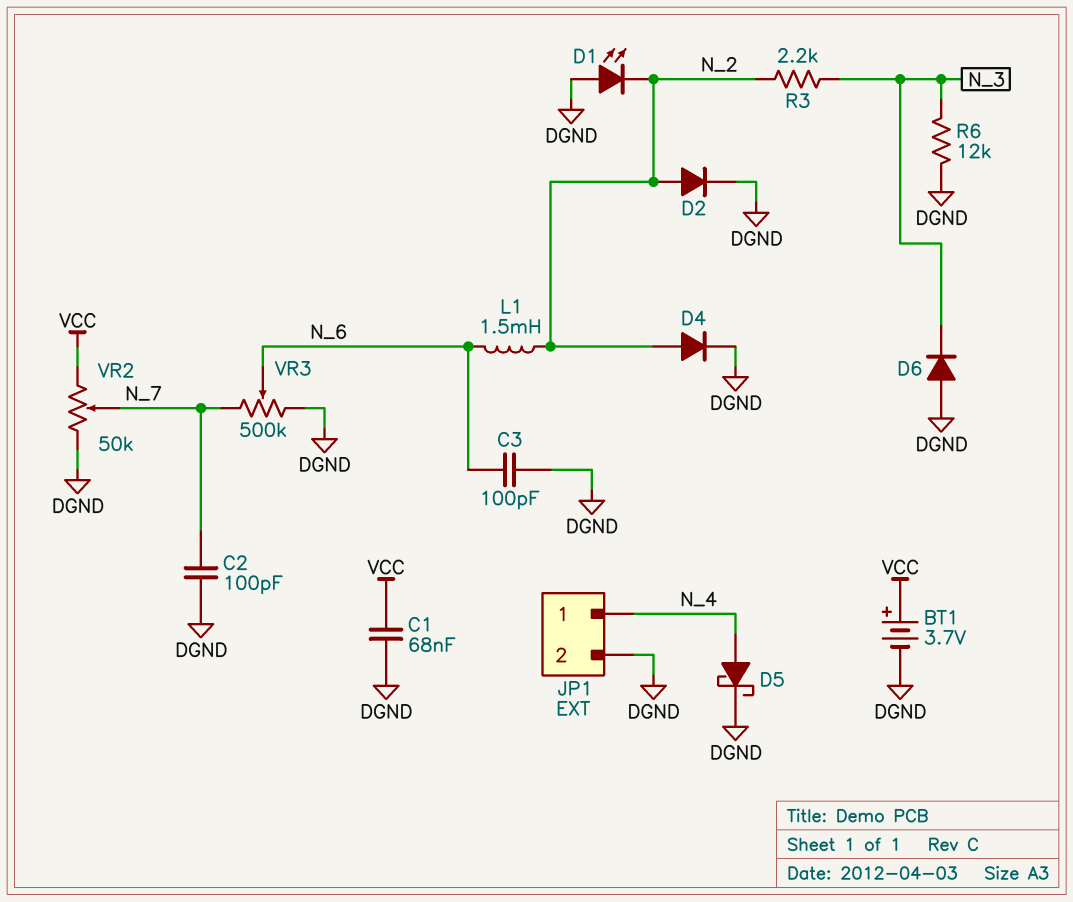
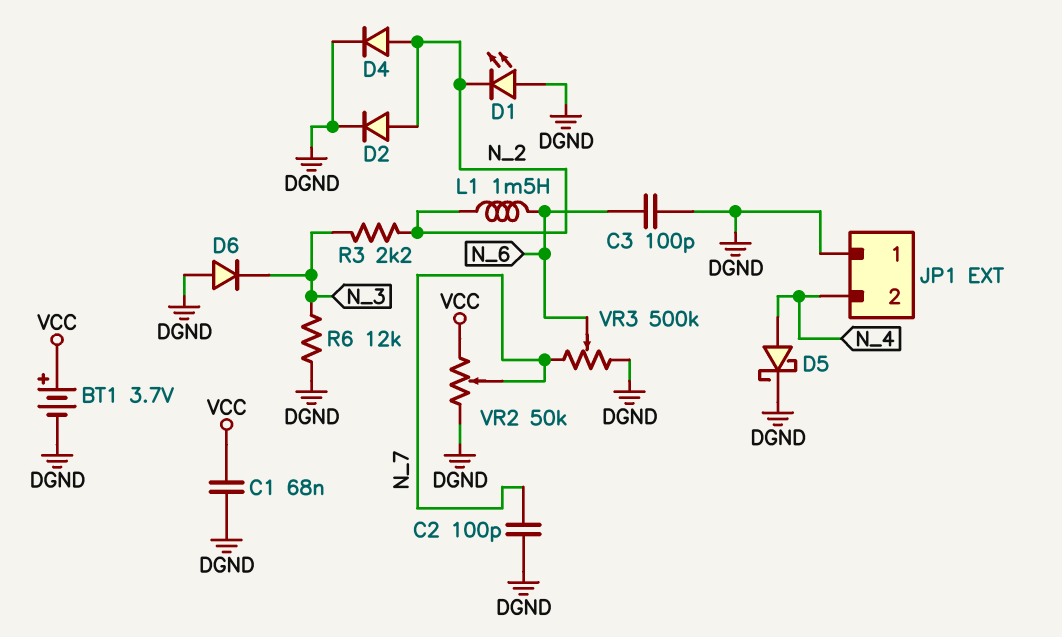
JP1 pin 1: N_4 -> DGND
JP1 pin 2: DGND -> N_4

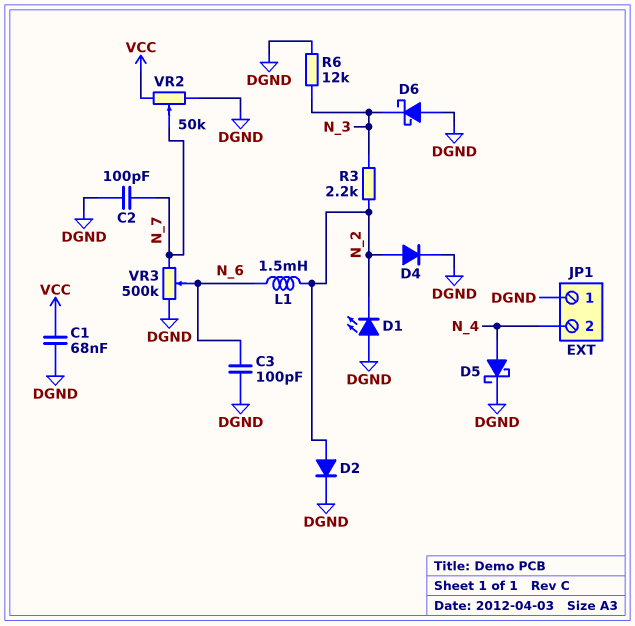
BT1: 3.7V (plus VCC, minus DGND) -> none
D6: diode (A DGND, K N_3) -> schottky (A DGND, K N_3)

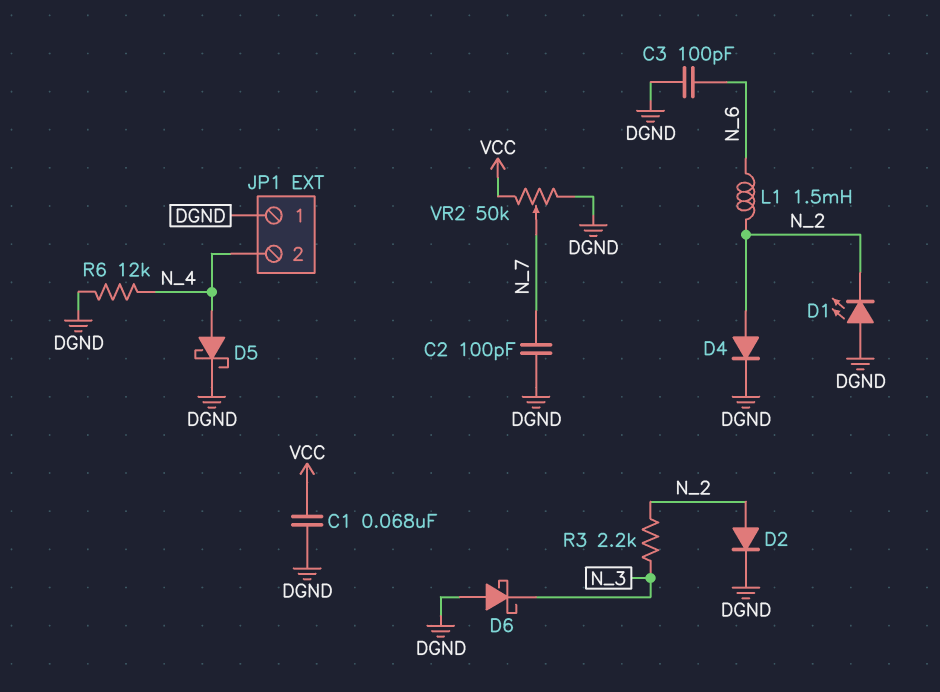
R6: 12k (DGND, N_3) -> 12k (DGND, N_4)
VR3: 500k (DGND, N_7, wiper N_6) -> none

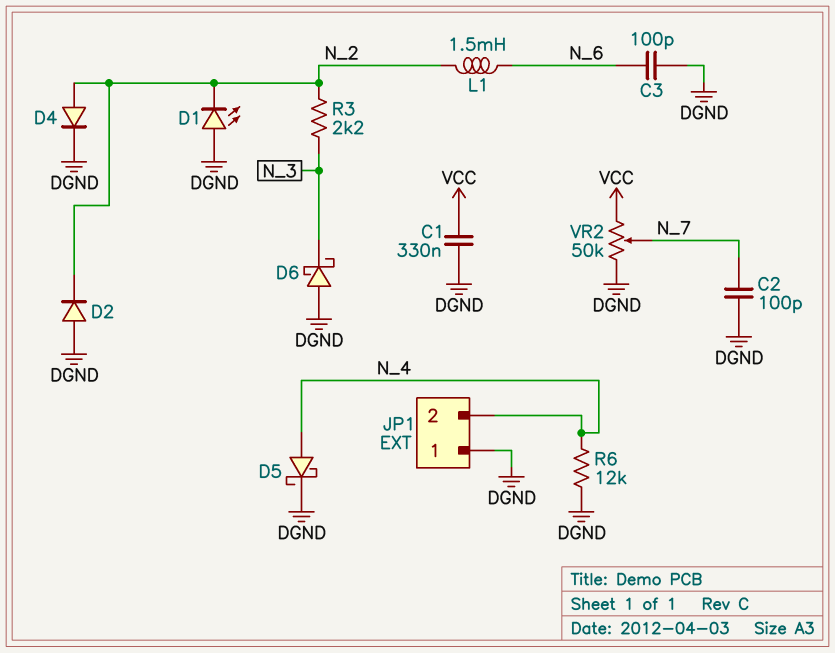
C1: 68nF (DGND, VCC) -> 330nF (DGND, VCC)
D2: diode (A N_2, K DGND) -> diode (A DGND, K N_2)

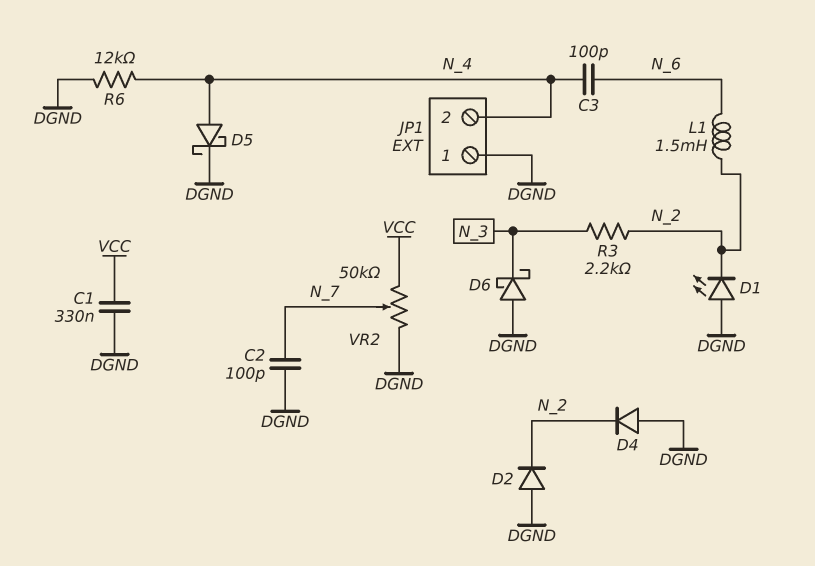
C3: 100pF (DGND, N_6) -> 100pF (N_4, N_6)
D4: diode (A N_2, K DGND) -> diode (A DGND, K N_2)

